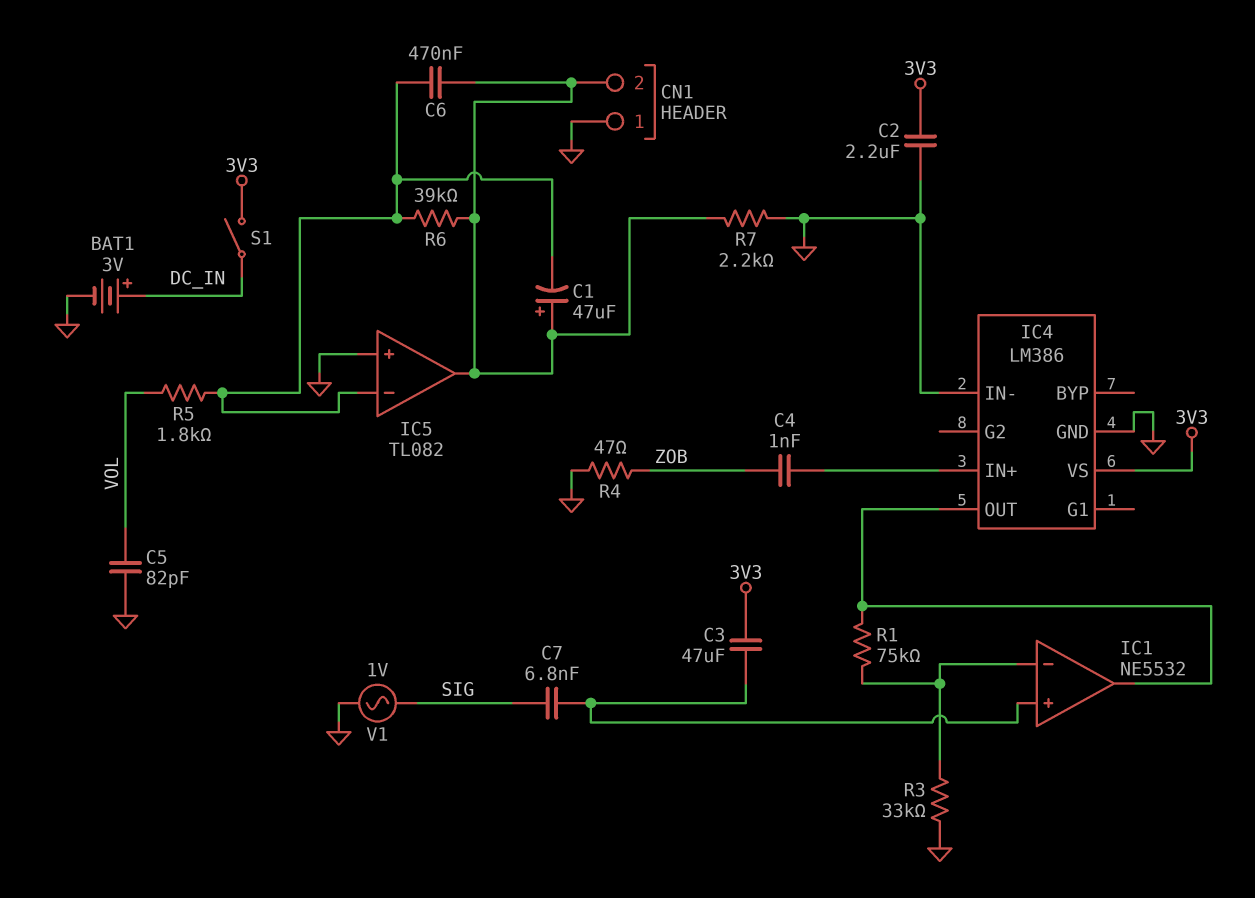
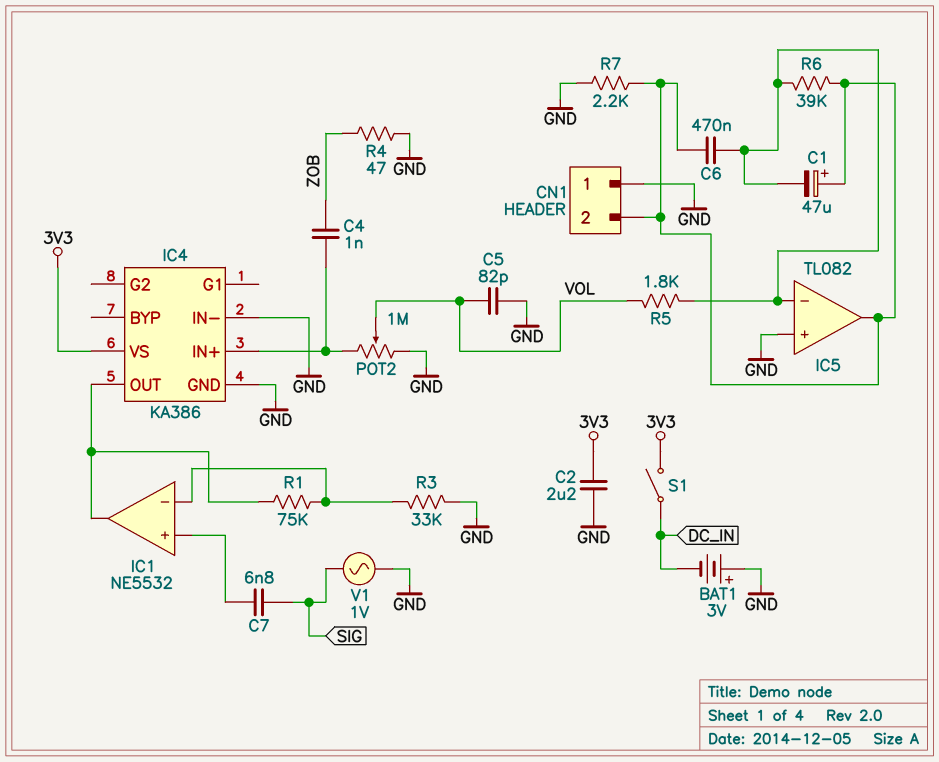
BAT1: 3V (plus DC_IN, minus GND) -> 3V (plus GND, minus DC_IN)
C3: 47uF (3V3, IC1/in+) -> none
IC4: LM386 -> KA386
POT2: none -> 1M (GND, IC4/IN+, wiper VOL)

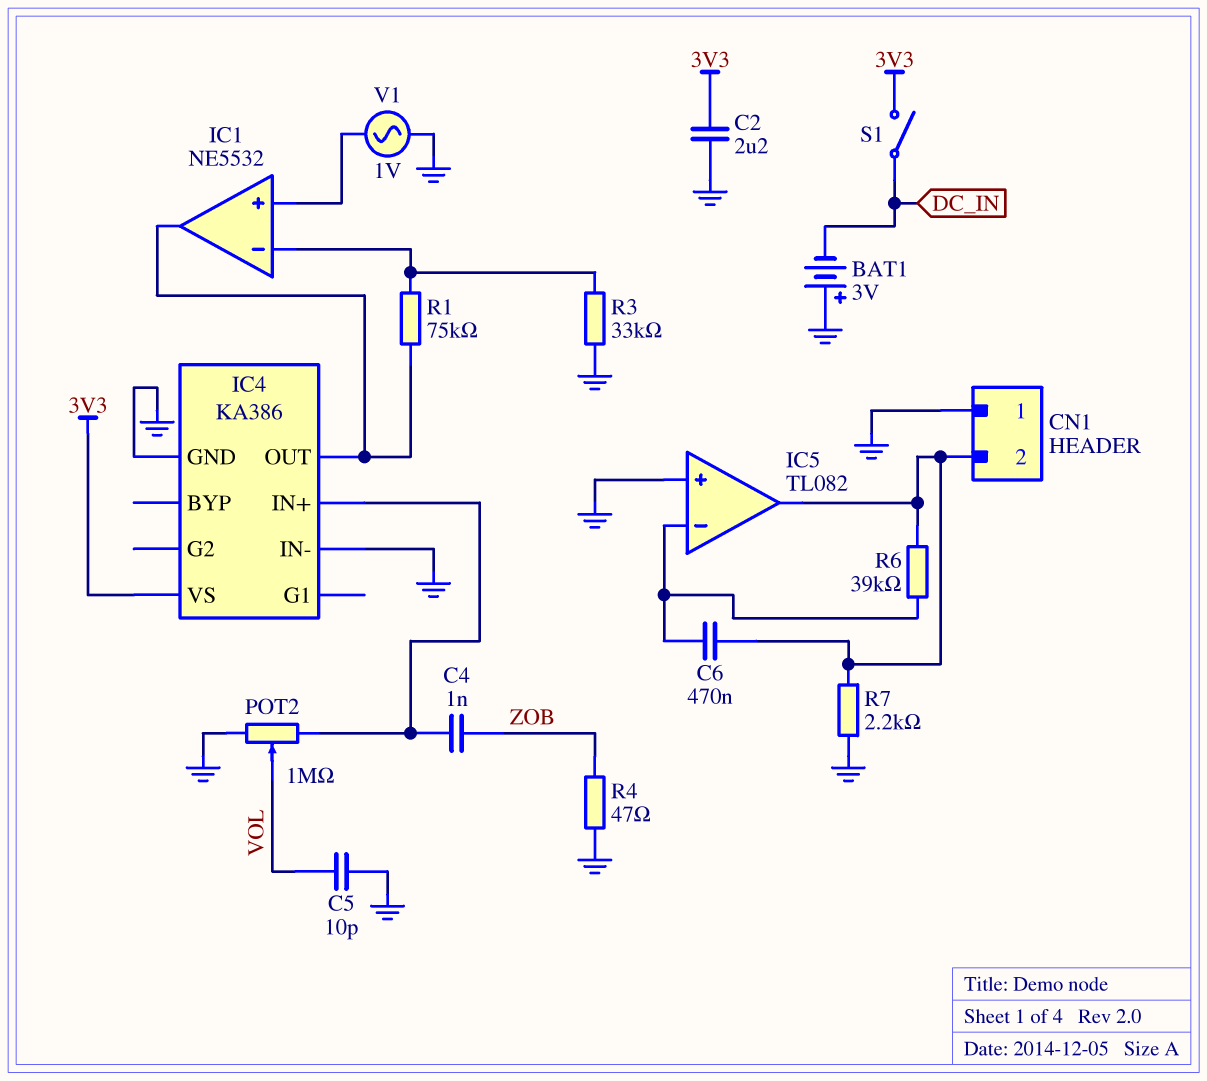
C1: 47uF (plus CN1/2, minus IC5/in-) -> none
C5: 82pF (GND, VOL) -> 10pF (GND, VOL)
C7: 6.8nF (IC1/in+, SIG) -> none
R5: 1.8k (IC5/in-, VOL) -> none
V1: AC 1V (GND, SIG) -> AC 1V (GND, IC1/in+)

